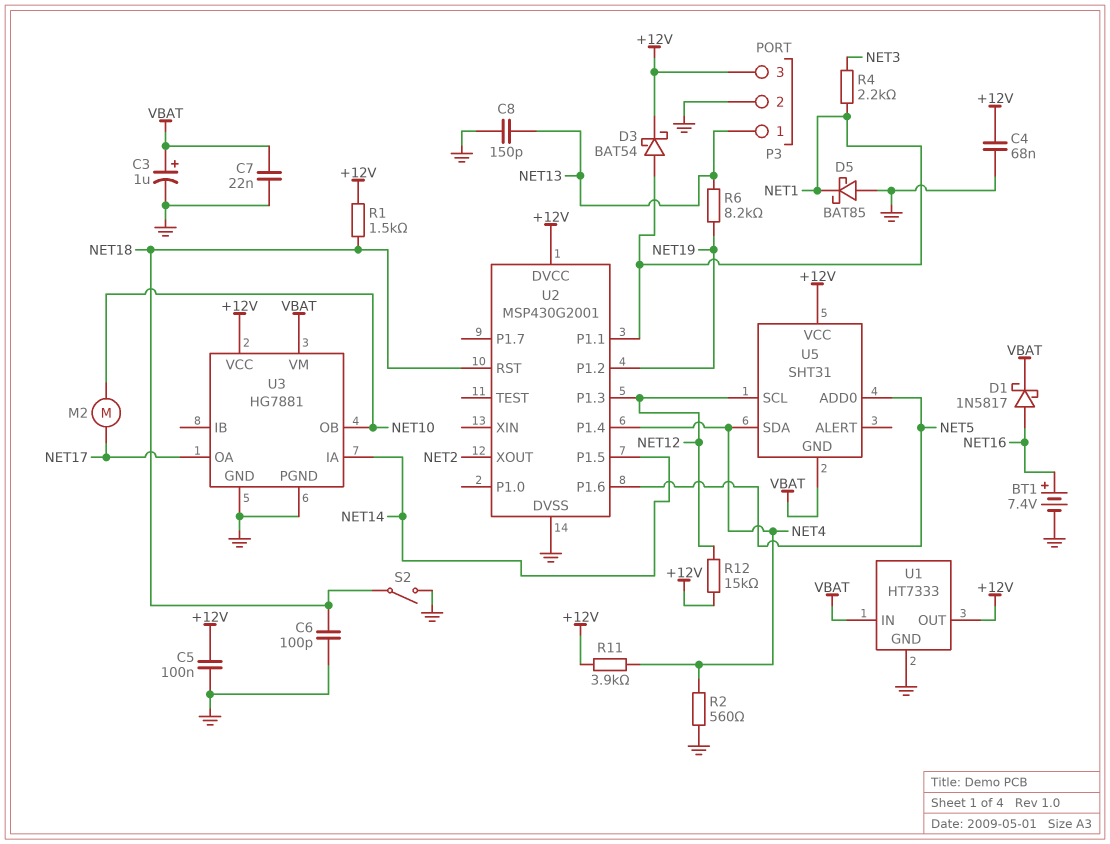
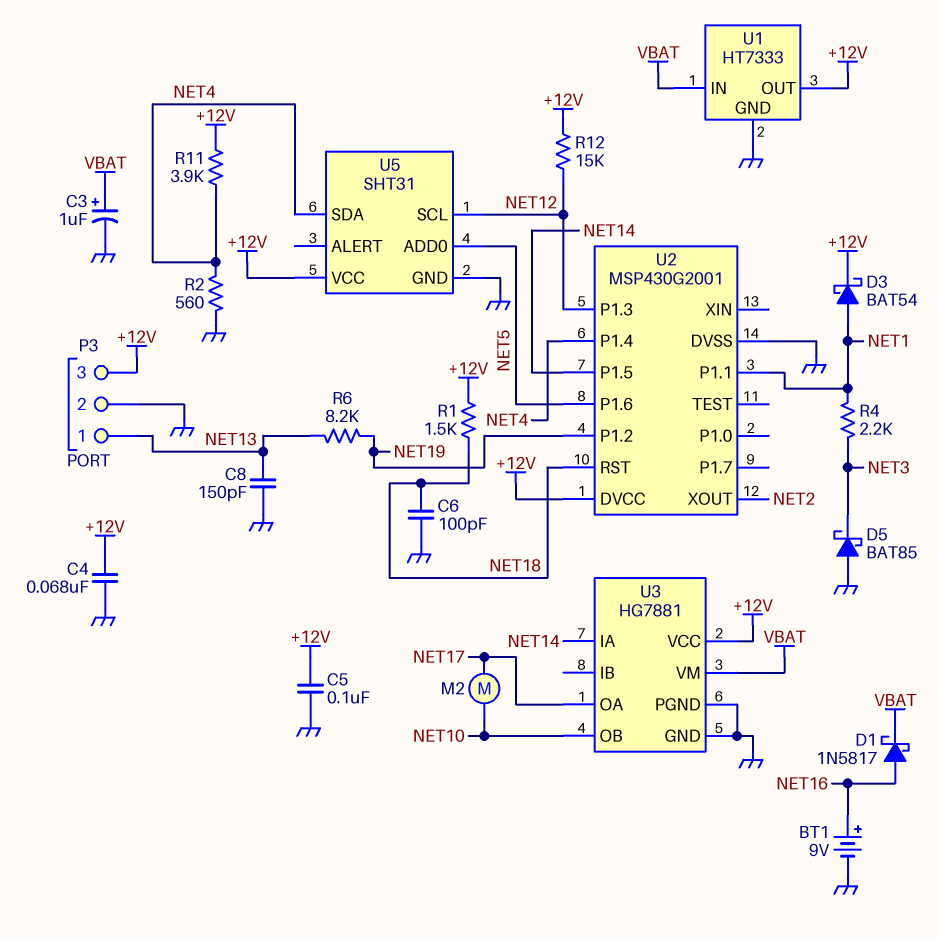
BT1: 7.4V (plus NET16, minus GND) -> 9V (plus NET16, minus GND)
C7: 22nF (GND, VBAT) -> none
D5: schottky BAT85 (A GND, K NET1) -> schottky BAT85 (A GND, K NET3)
S2: switch (GND, NET18) -> none
U5 pin GND: VBAT -> GND

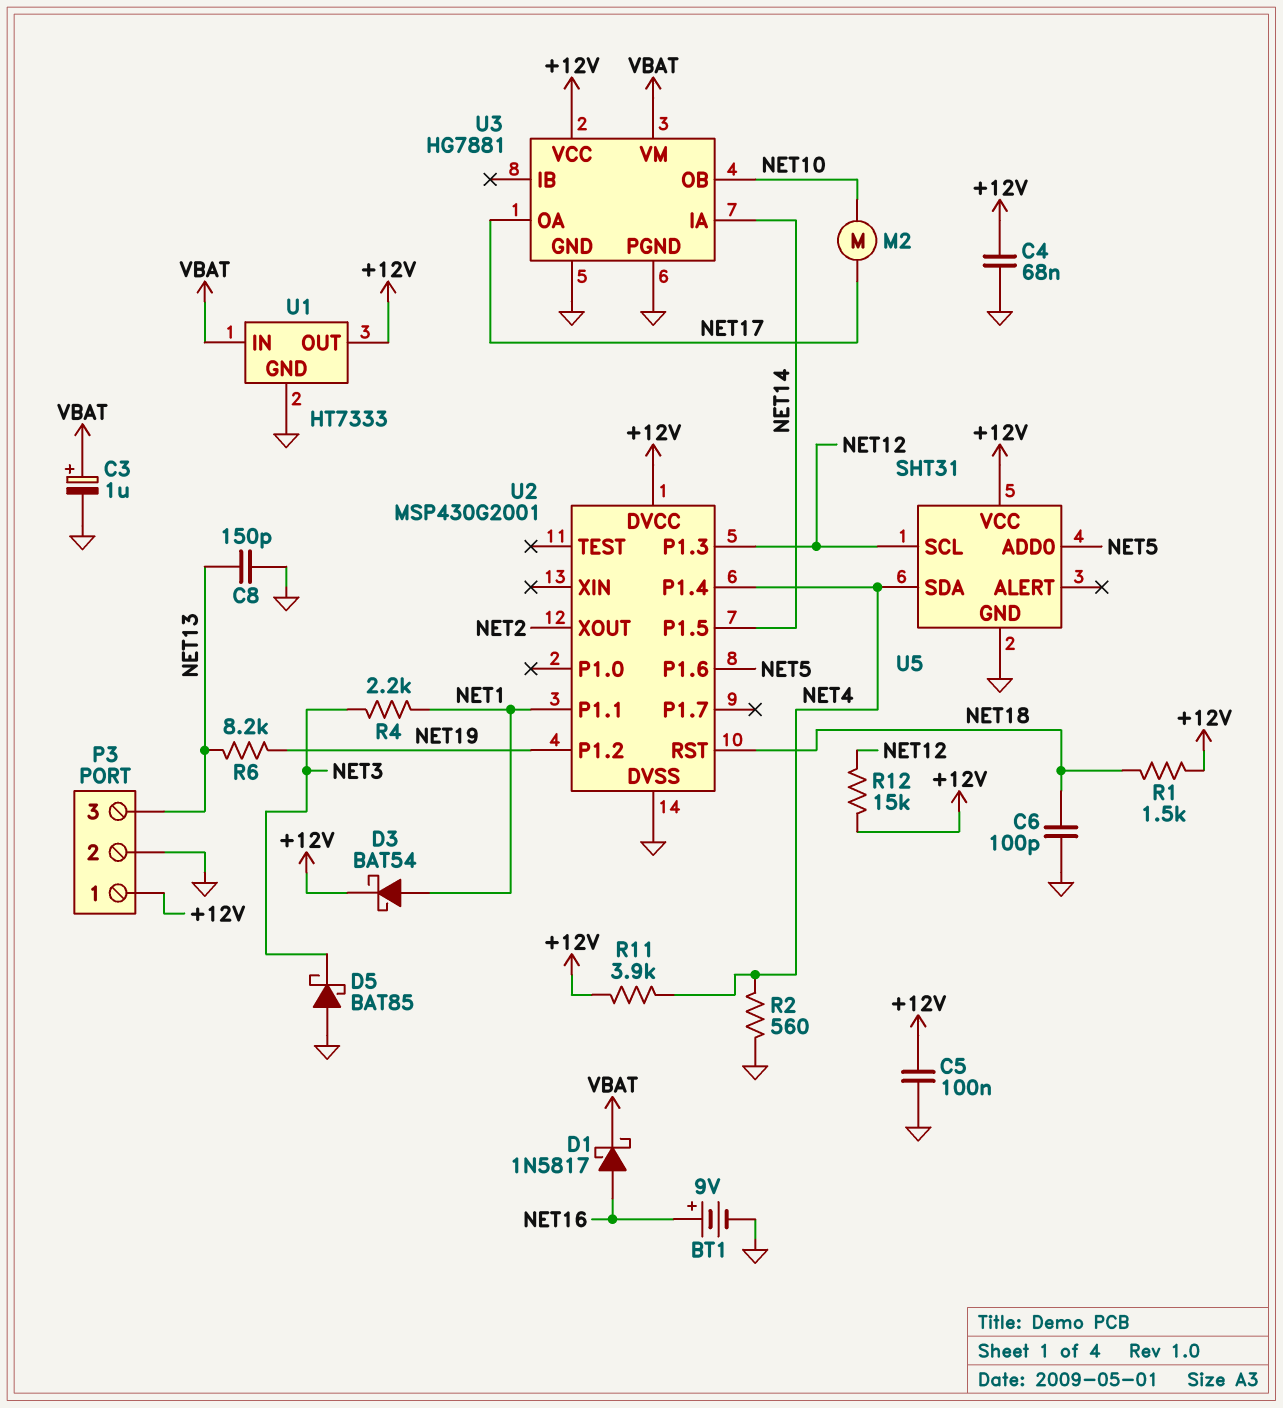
P3 pin 1: NET13 -> +12V
P3 pin 3: +12V -> NET13

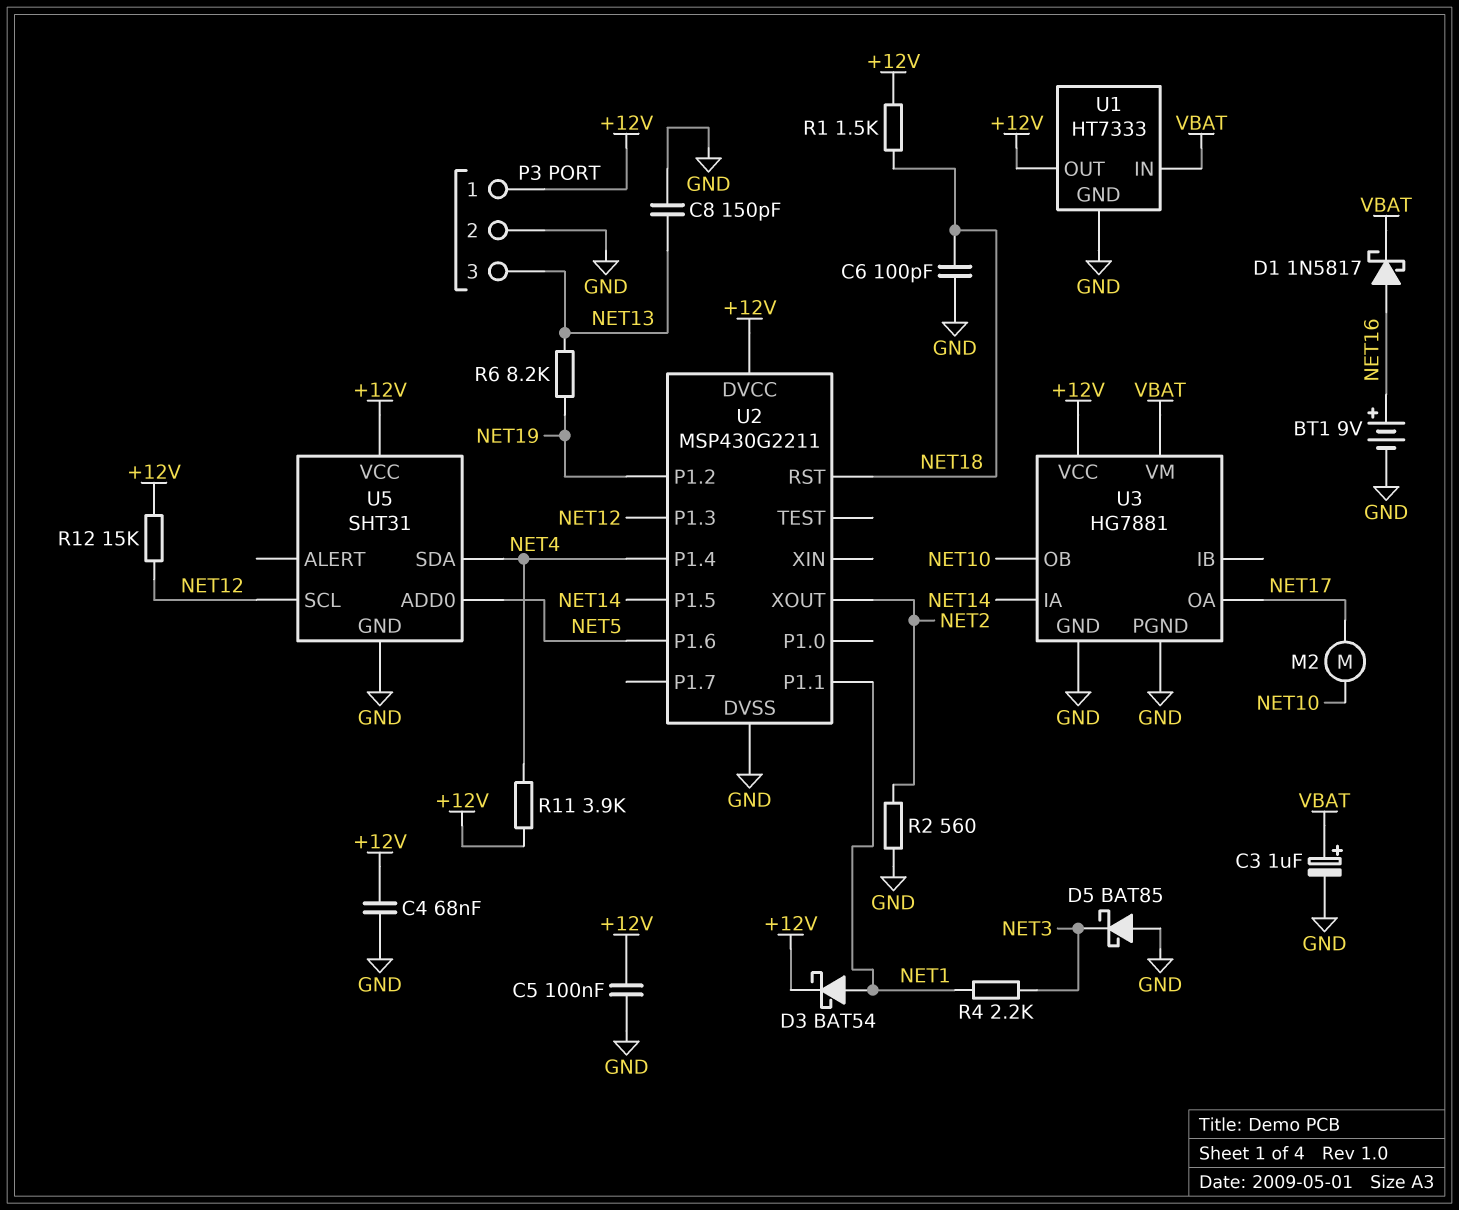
R2: 560 (GND, NET4) -> 560 (GND, NET2)
U2: MSP430G2001 -> MSP430G2211

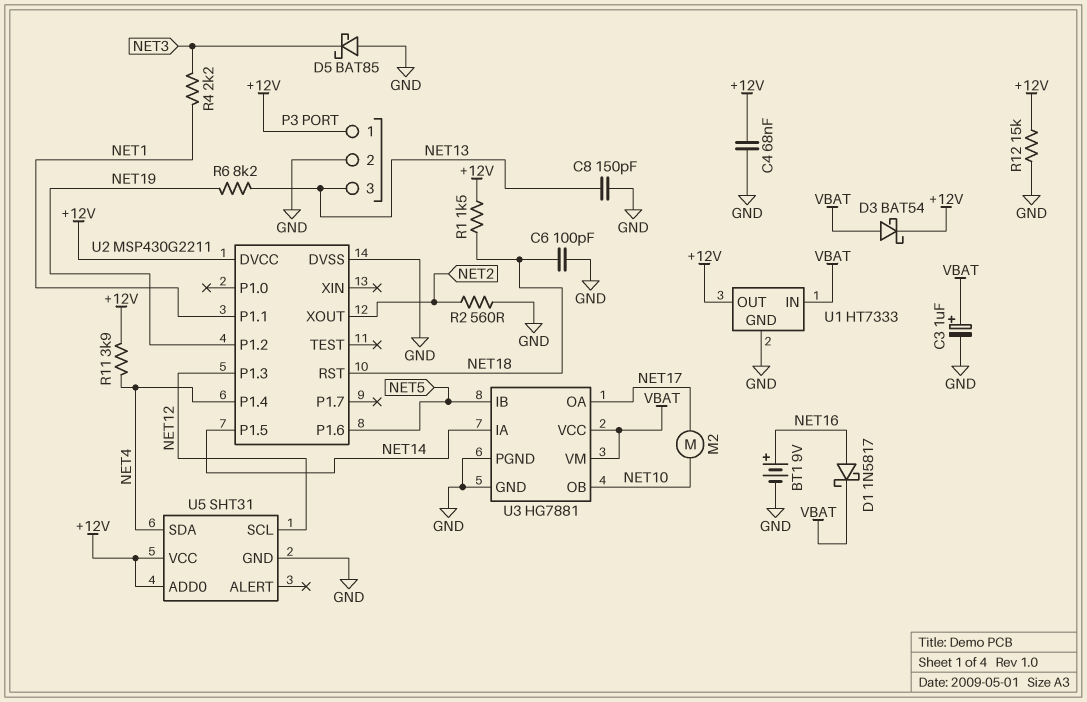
C5: 100nF (+12V, GND) -> none
D3: schottky BAT54 (A NET1, K +12V) -> schottky BAT54 (A VBAT, K +12V)
R12: 15k (+12V, NET12) -> 15k (+12V, GND)
U3 pin IB: none -> NET5
U3 pin VCC: +12V -> VBAT
U5 pin ADD0: NET5 -> +12V

